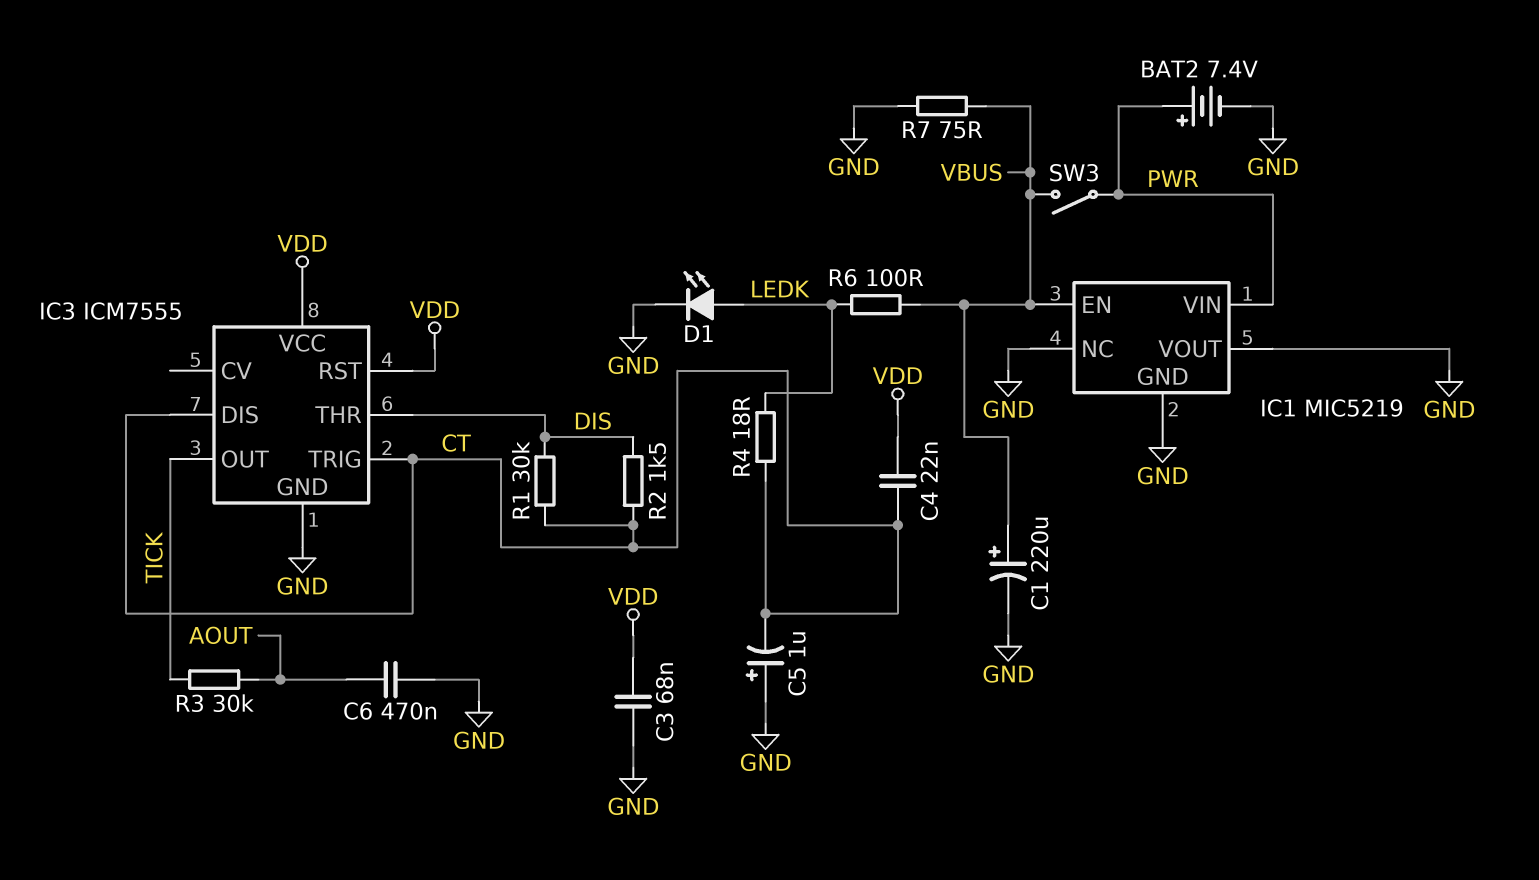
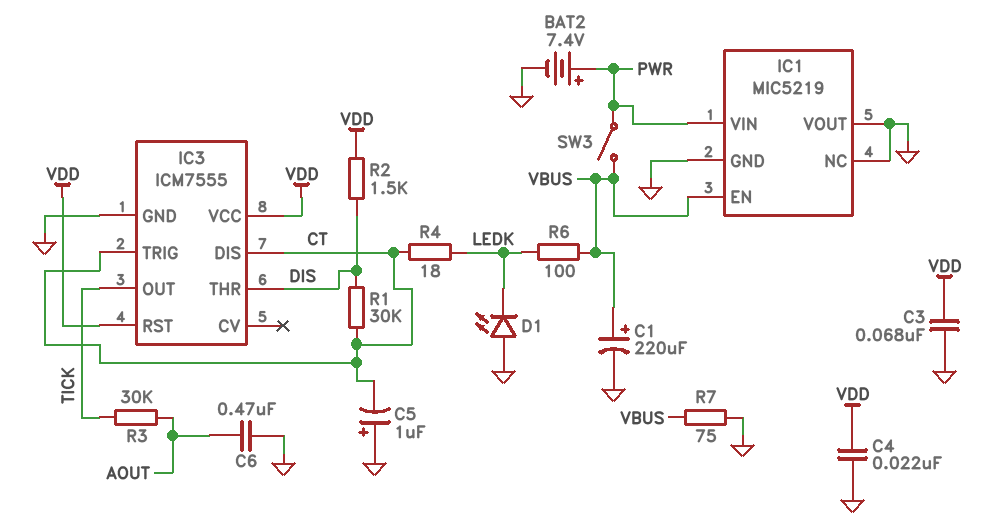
C4: 22nF (CT, VDD) -> 22nF (GND, VDD)
D1: LED (A LEDK, K GND) -> LED (A GND, K LEDK)
R2: 1.5k (CT, DIS) -> 1.5k (DIS, VDD)

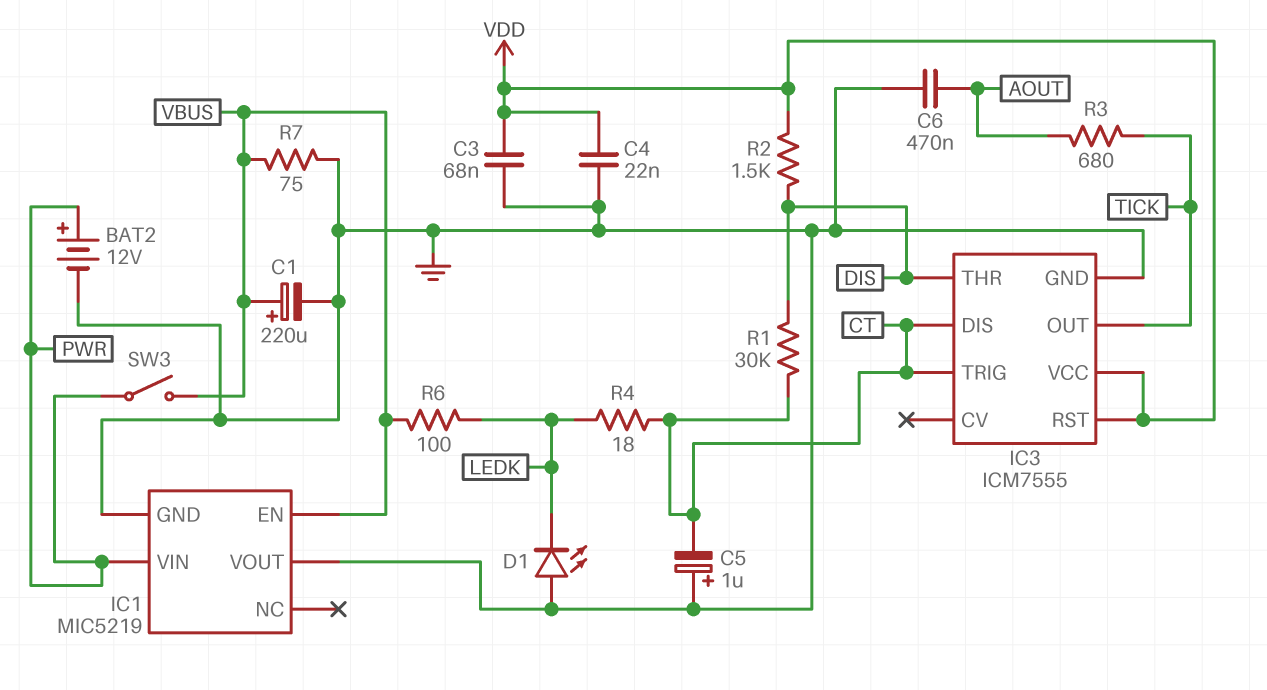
BAT2: 7.4V (plus PWR, minus GND) -> 12V (plus PWR, minus GND)
IC1 pin NC: GND -> none
R3: 30k (AOUT, TICK) -> 680 (AOUT, TICK)

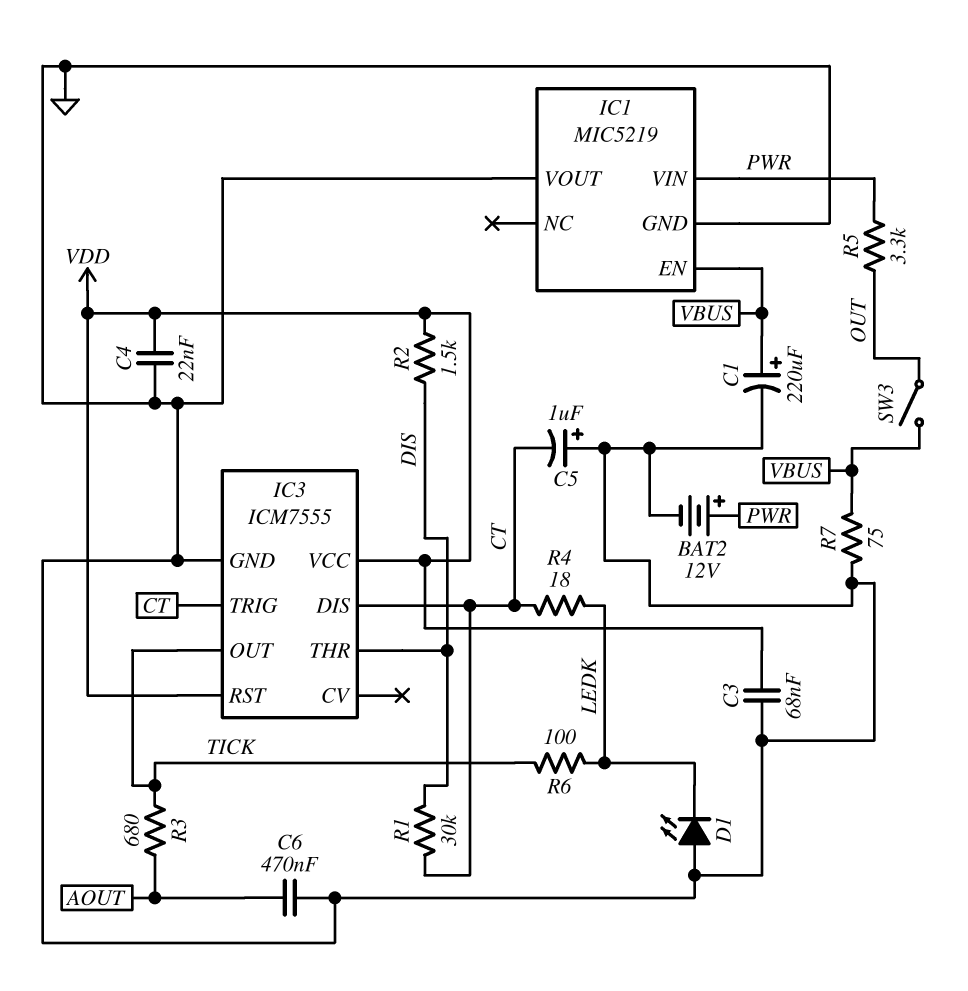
R5: none -> 3.3k (OUT, PWR)
R6: 100 (LEDK, VBUS) -> 100 (LEDK, TICK)
SW3: switch (PWR, VBUS) -> switch (OUT, VBUS)

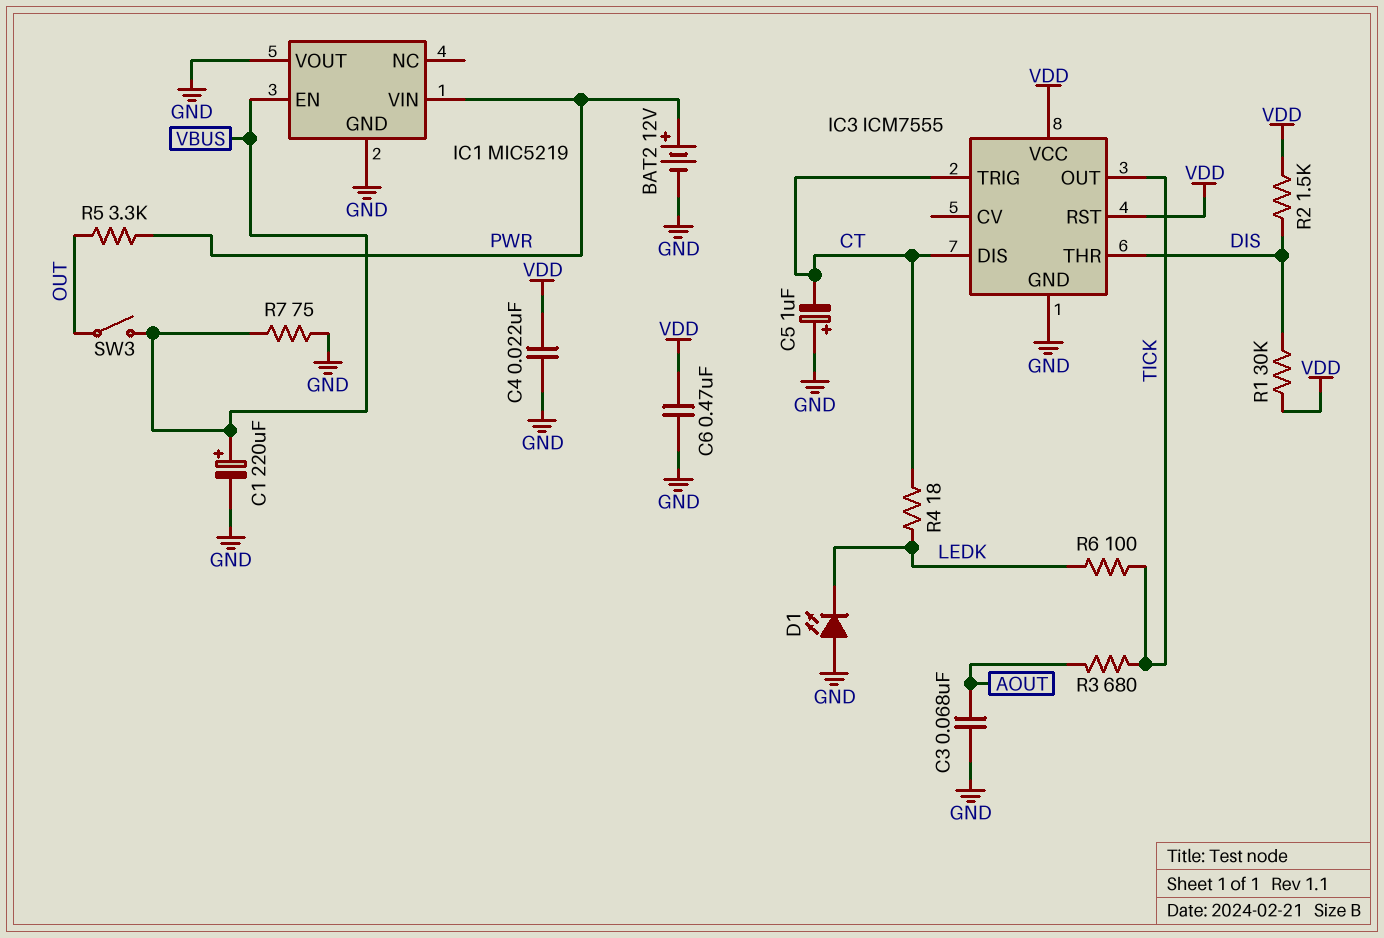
C3: 68nF (GND, VDD) -> 68nF (AOUT, GND)
C6: 470nF (AOUT, GND) -> 470nF (GND, VDD)
R1: 30k (CT, DIS) -> 30k (DIS, VDD)

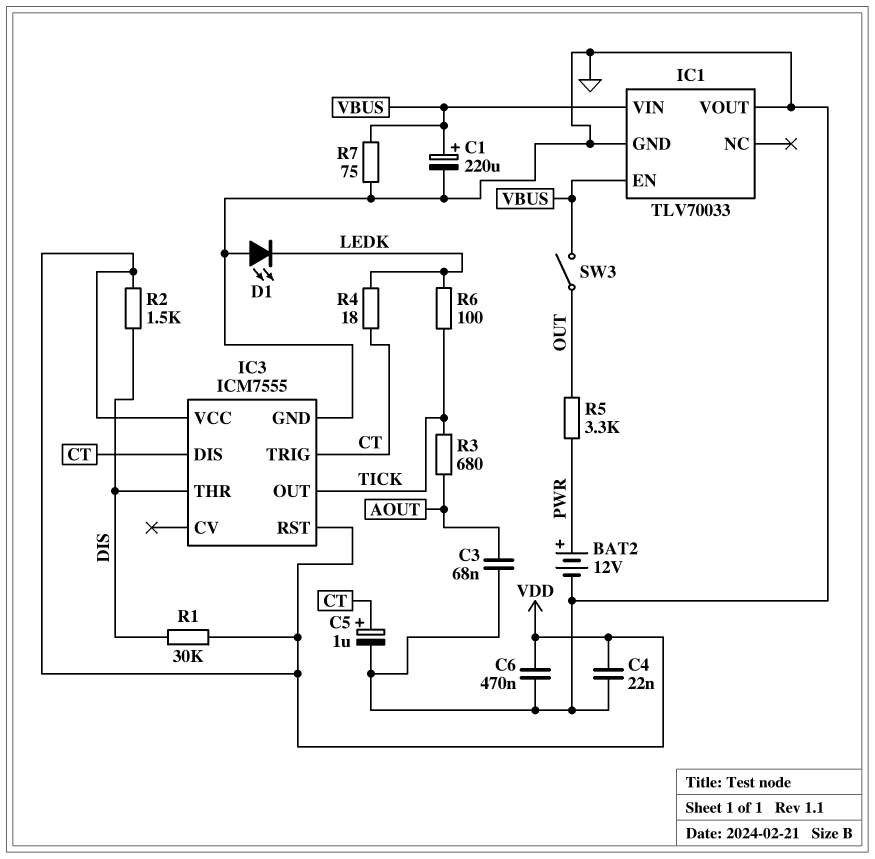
C5: 1uF (plus GND, minus CT) -> 1uF (plus CT, minus GND)
IC1: MIC5219 -> TLV70033
IC1 pin VIN: PWR -> VBUS

